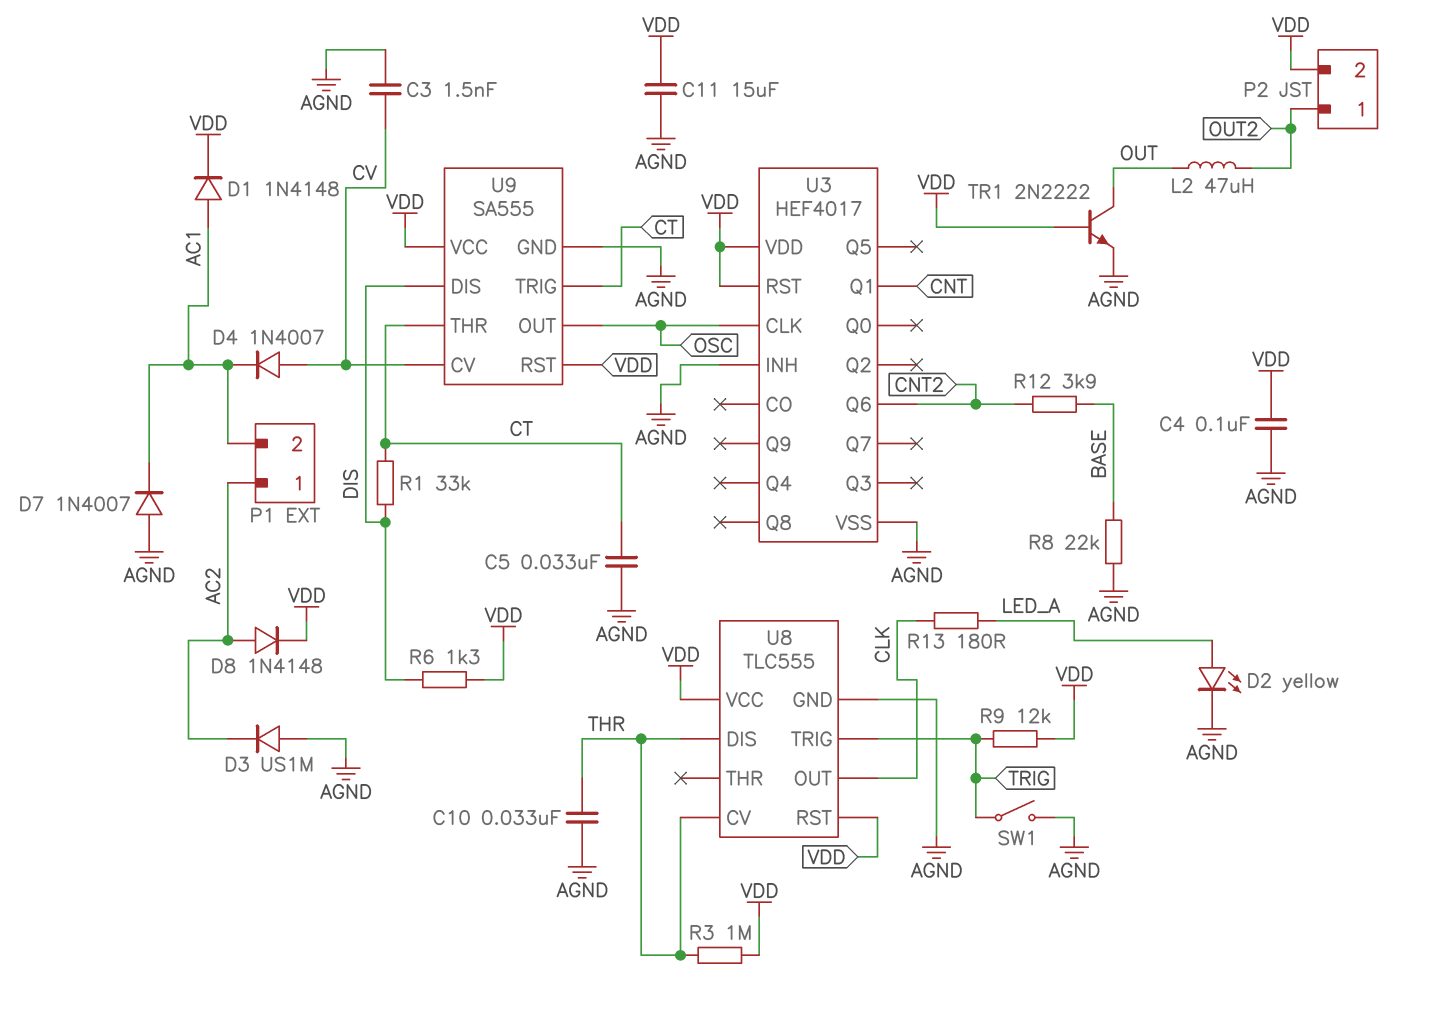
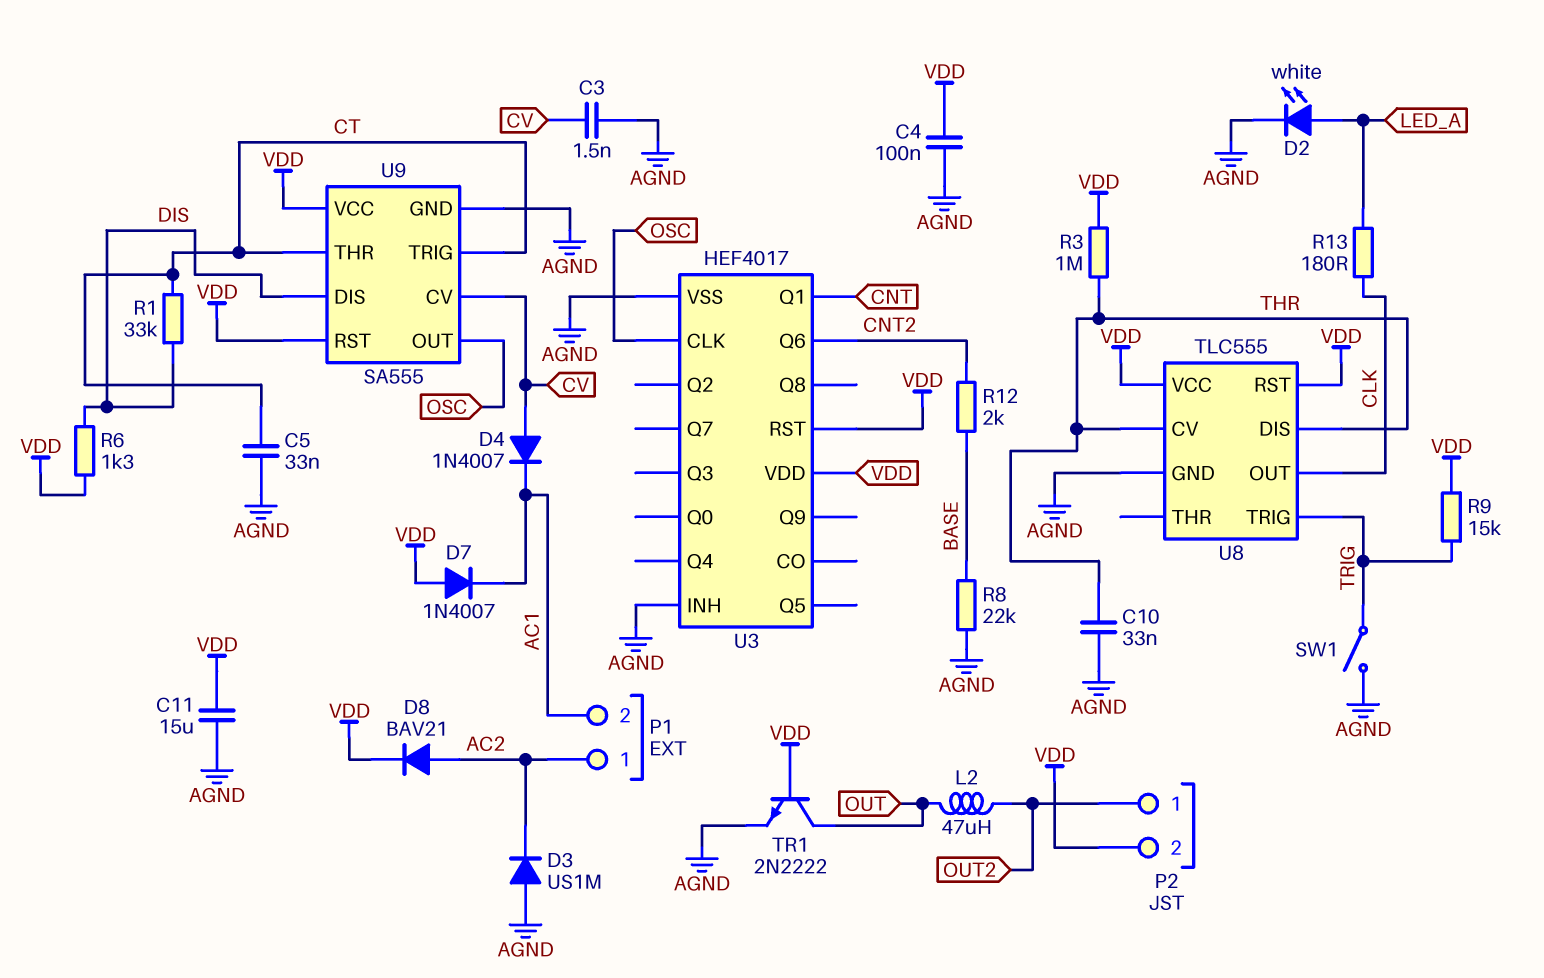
D1: diode 1N4148 (A AC1, K VDD) -> none
D2: LED yellow (A LED_A, K AGND) -> LED white (A LED_A, K AGND)
D7: diode 1N4007 (A AGND, K AC1) -> diode 1N4007 (A VDD, K AC1)
D8: diode 1N4148 (A AC2, K VDD) -> diode BAV21 (A AC2, K VDD)
R9: 12k (TRIG, VDD) -> 15k (TRIG, VDD)
R12: 3.9k (BASE, CNT2) -> 2k (BASE, CNT2)

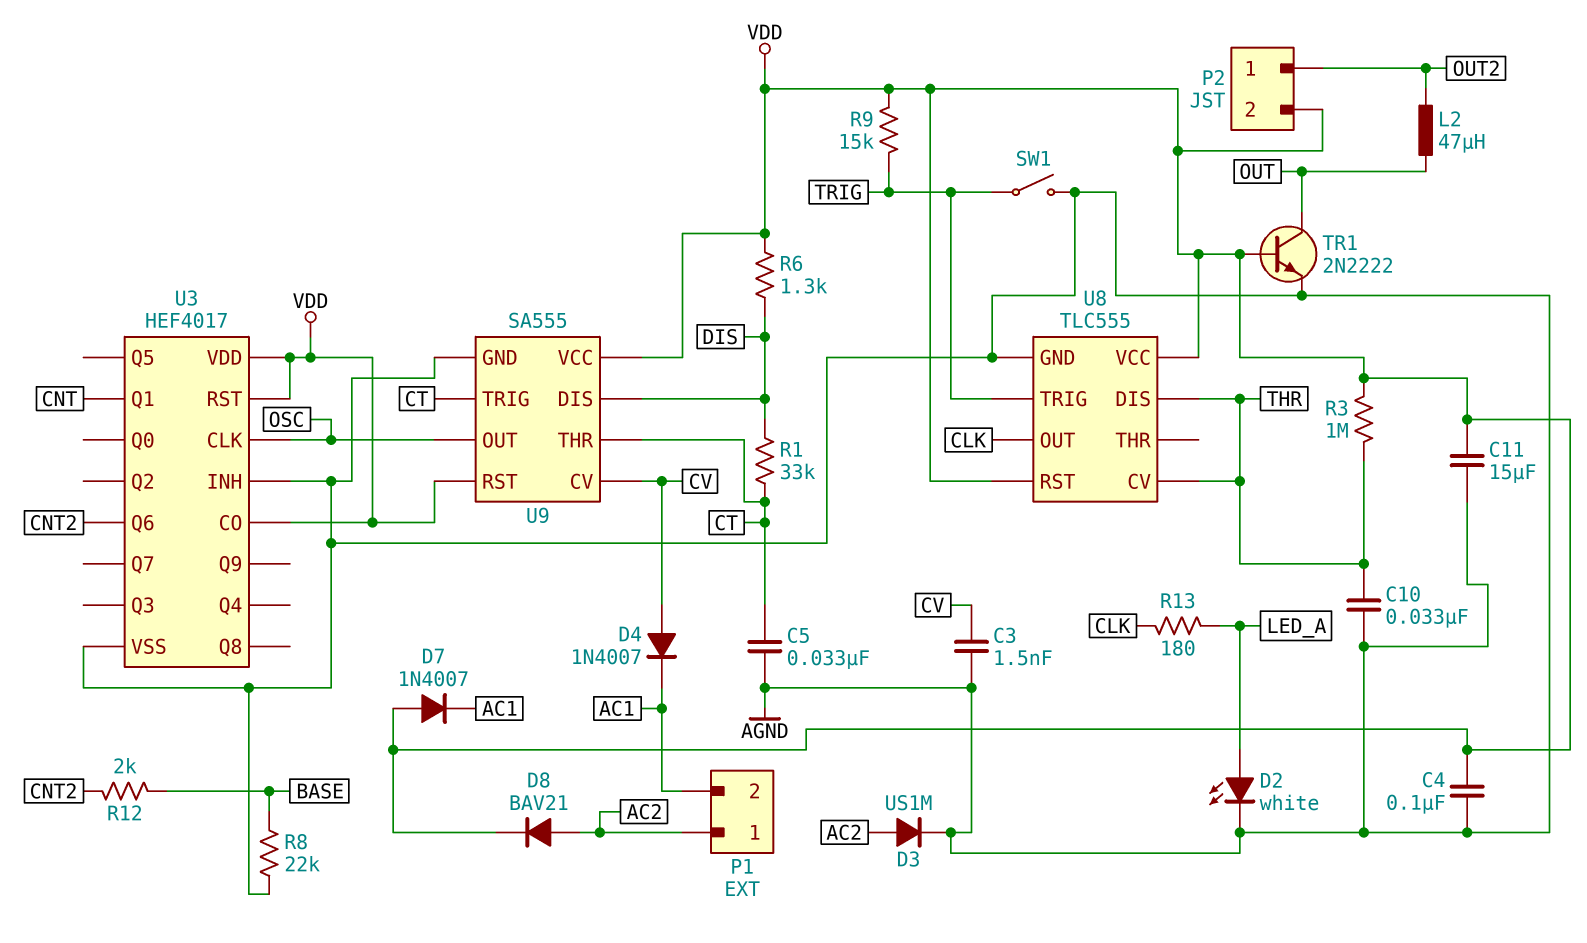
D3: diode US1M (A AGND, K AC2) -> diode US1M (A AC2, K AGND)
U3 pin CO: none -> VDD

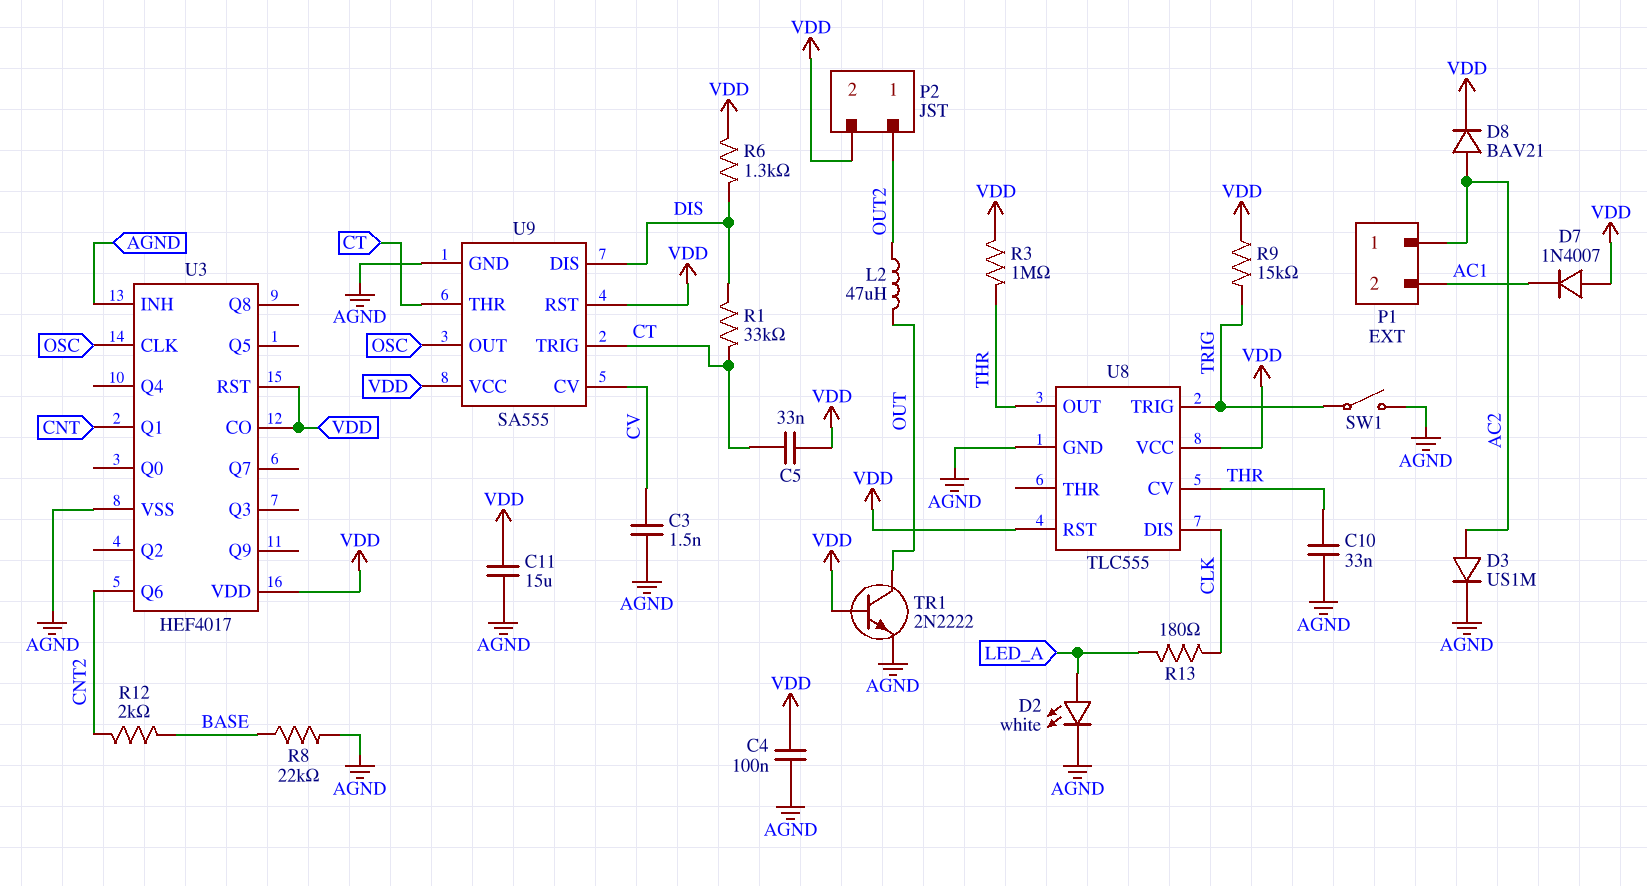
C5: 33nF (AGND, CT) -> 33nF (CT, VDD)
D4: diode 1N4007 (A CV, K AC1) -> none
U8 pin DIS: THR -> CLK
U8 pin OUT: CLK -> THR

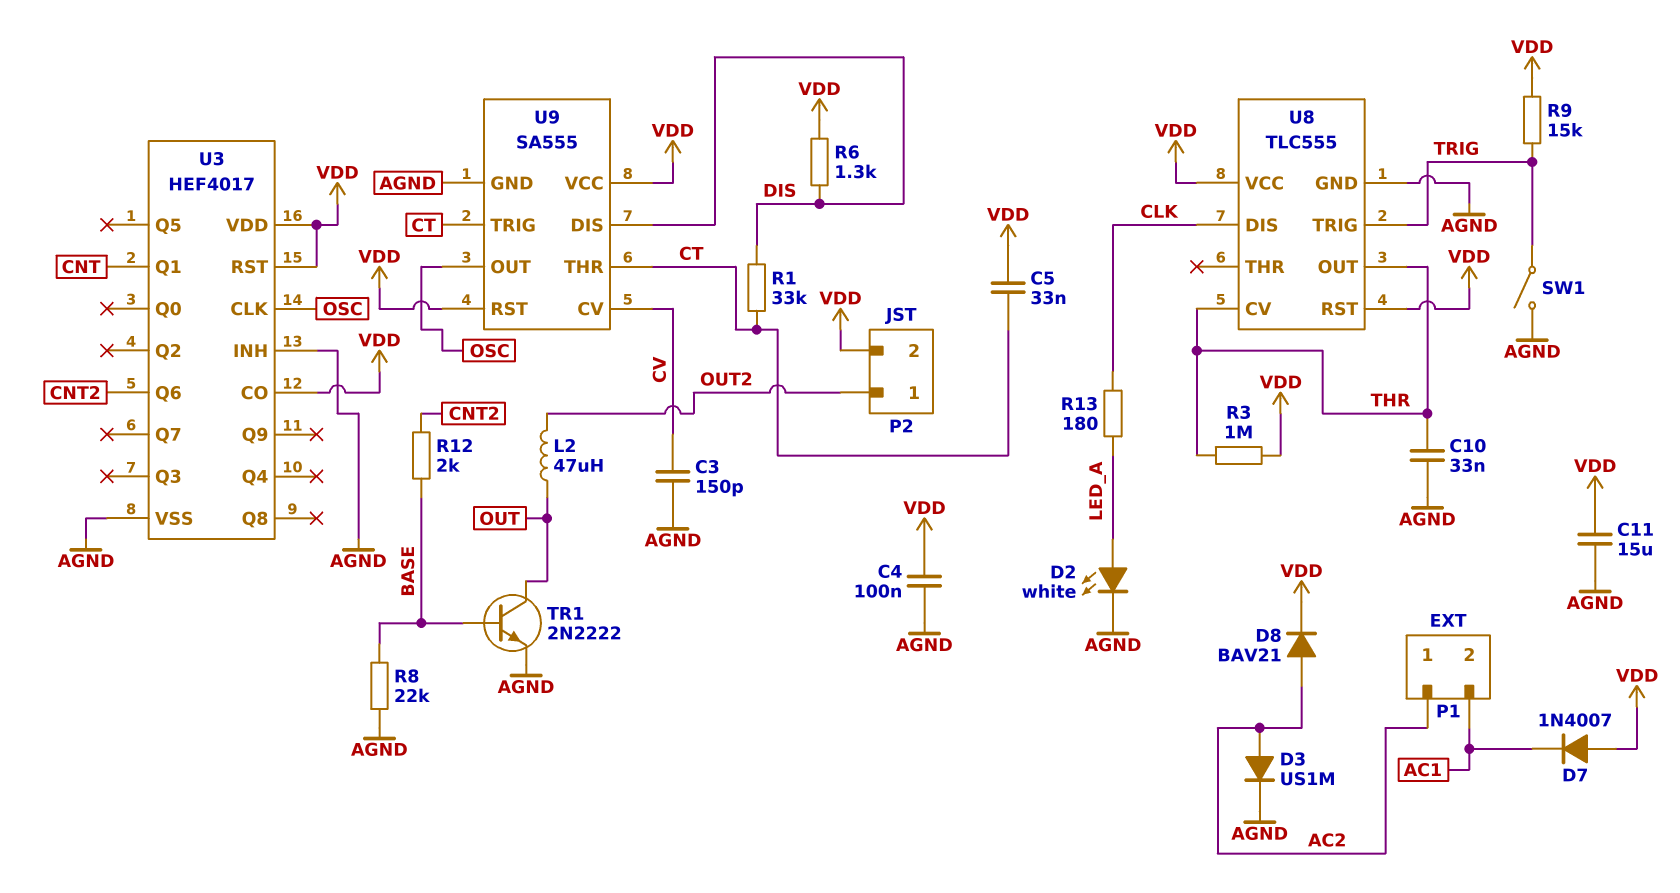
C3: 1.5nF (AGND, CV) -> 150pF (AGND, CV)
TR1: NPN 2N2222 (B VDD, C OUT, E AGND) -> NPN 2N2222 (B BASE, C OUT, E AGND)

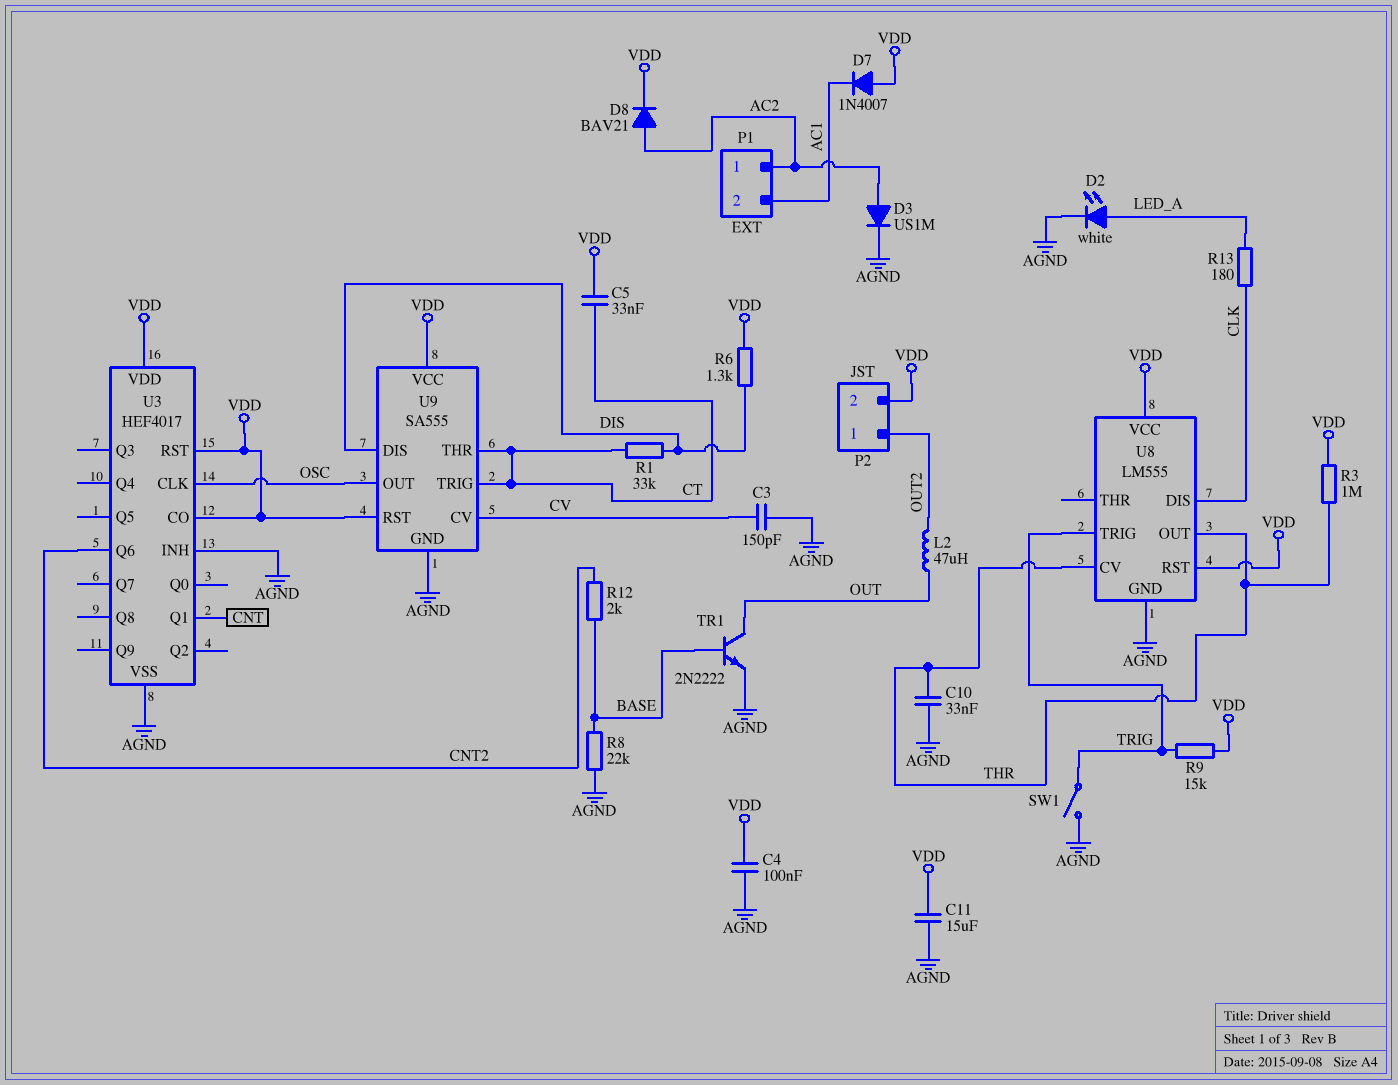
U8: TLC555 -> LM555

